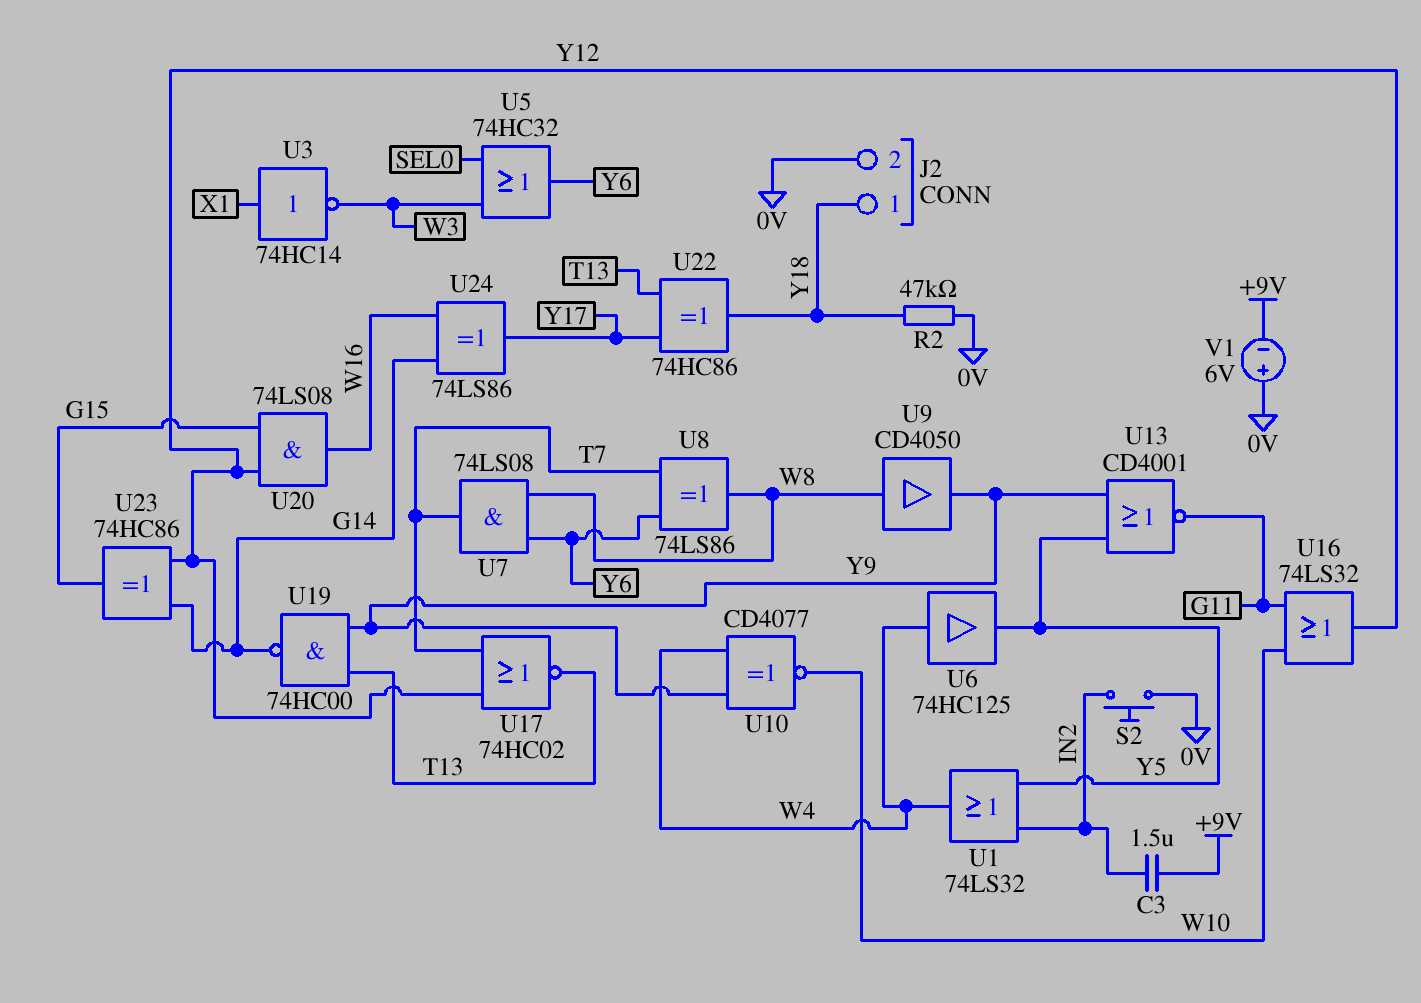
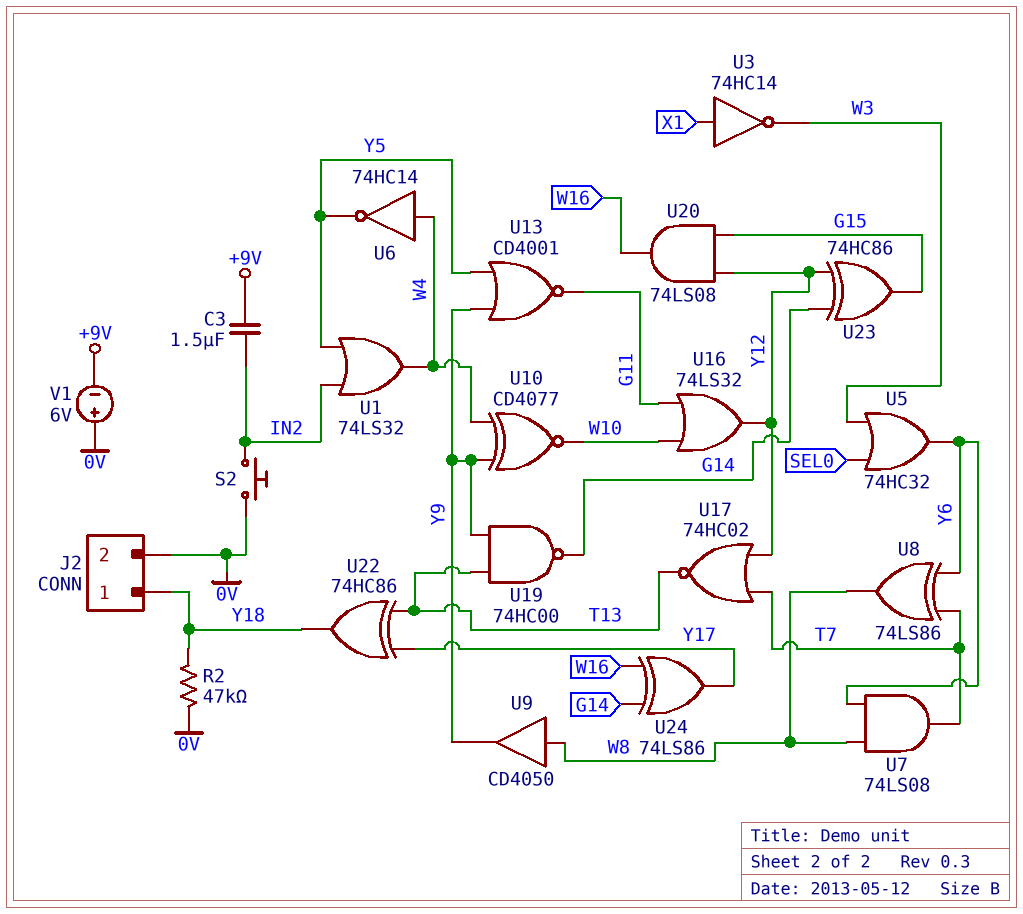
U6: buffer 74HC125 (in W4, out Y5) -> NOT 74HC14 (in W4, out Y5)

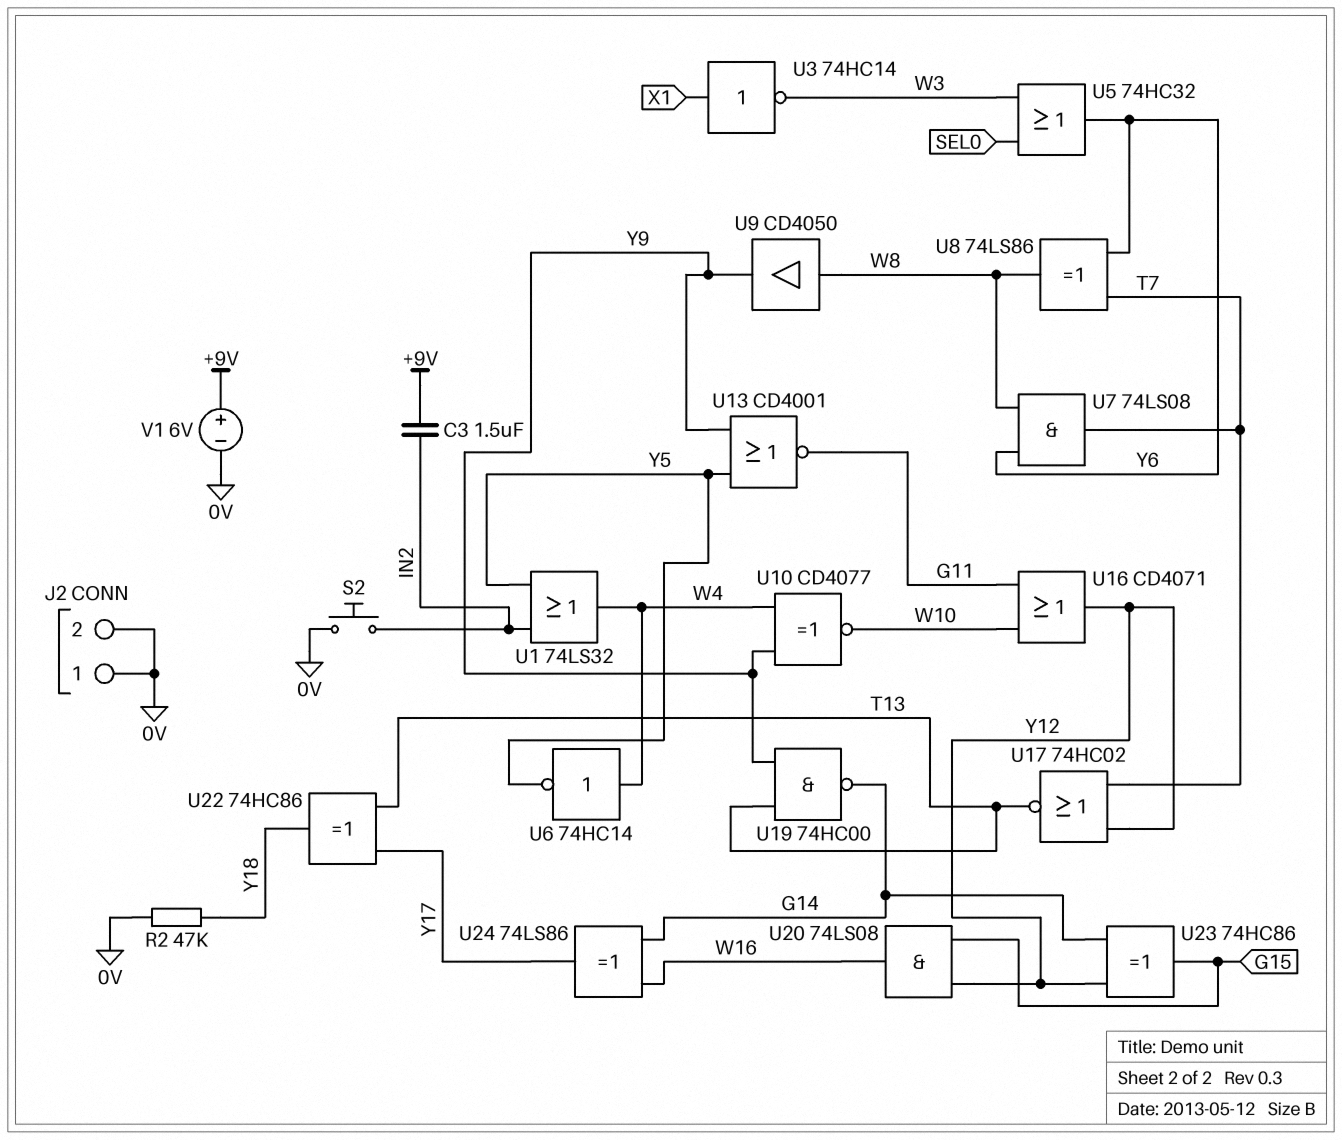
J2 pin 1: Y18 -> 0V
U16: OR 74LS32 (in G11, in W10, out Y12) -> OR CD4071 (in G11, in W10, out Y12)
V1: 6V (plus 0V, minus +9V) -> 6V (plus +9V, minus 0V)

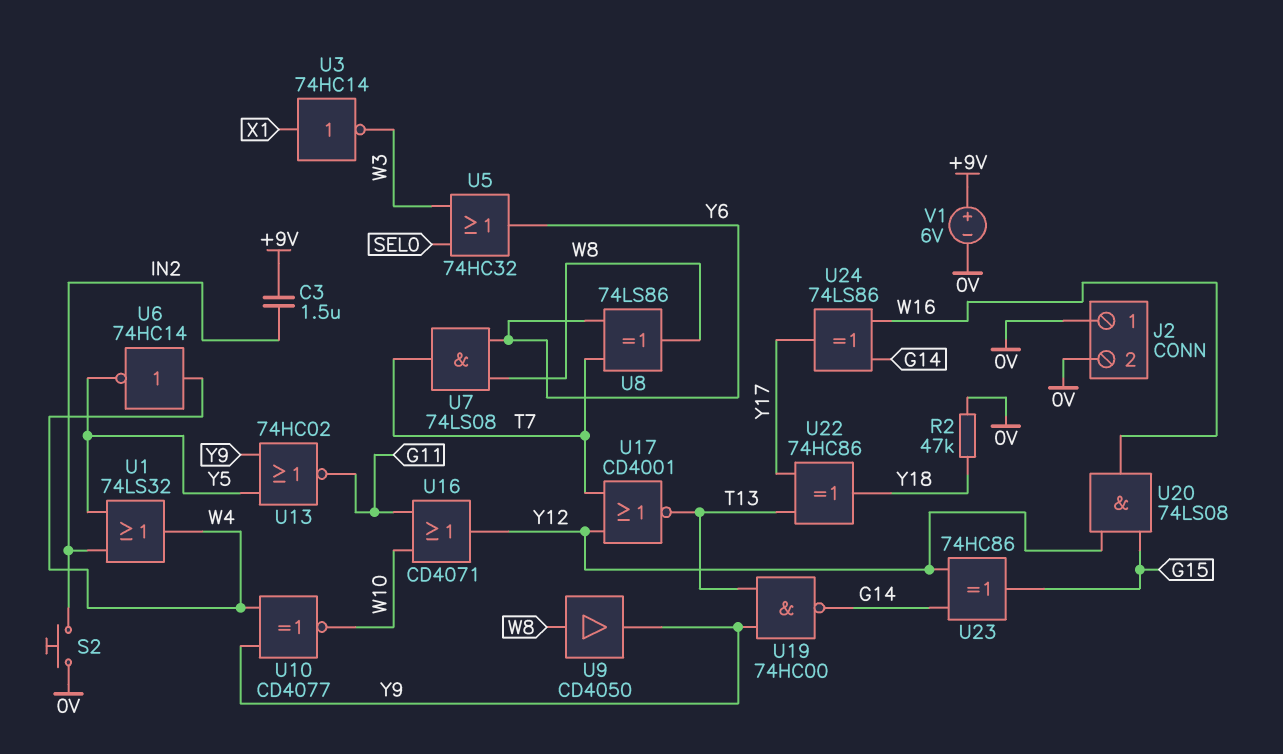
U13: NOR CD4001 (in Y5, in Y9, out G11) -> NOR 74HC02 (in Y5, in Y9, out G11)
U17: NOR 74HC02 (in T7, in Y12, out T13) -> NOR CD4001 (in T7, in Y12, out T13)

